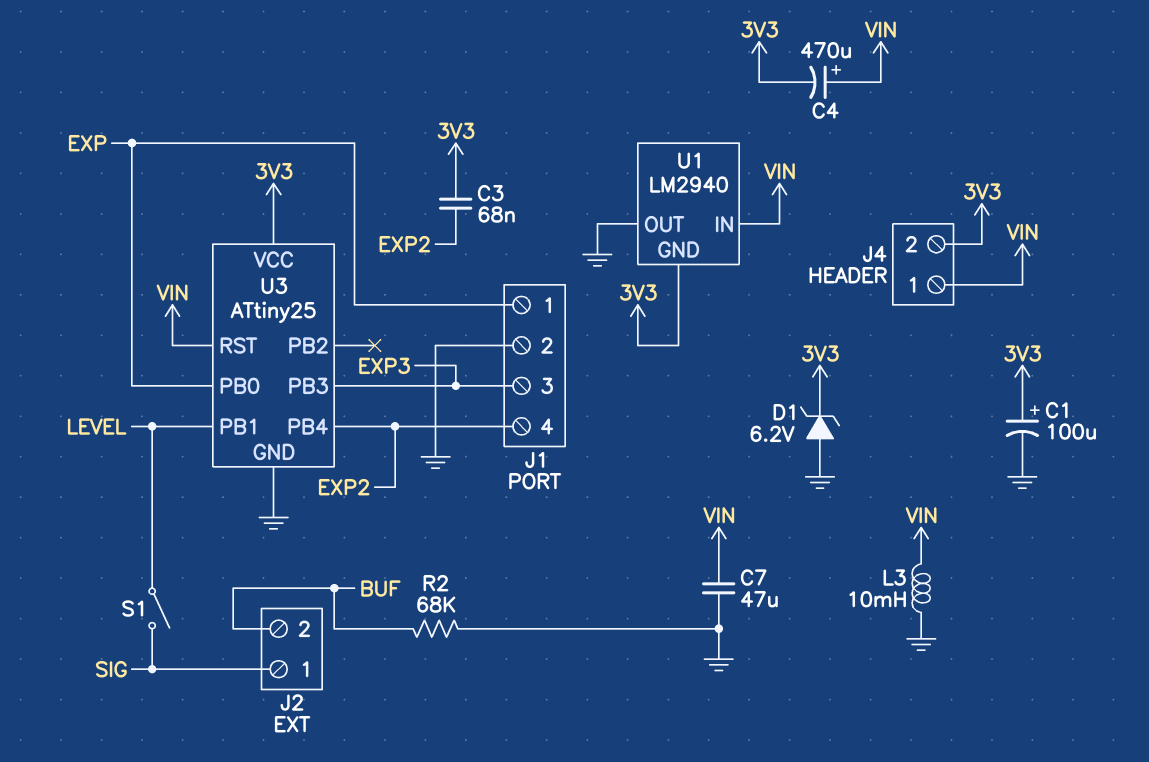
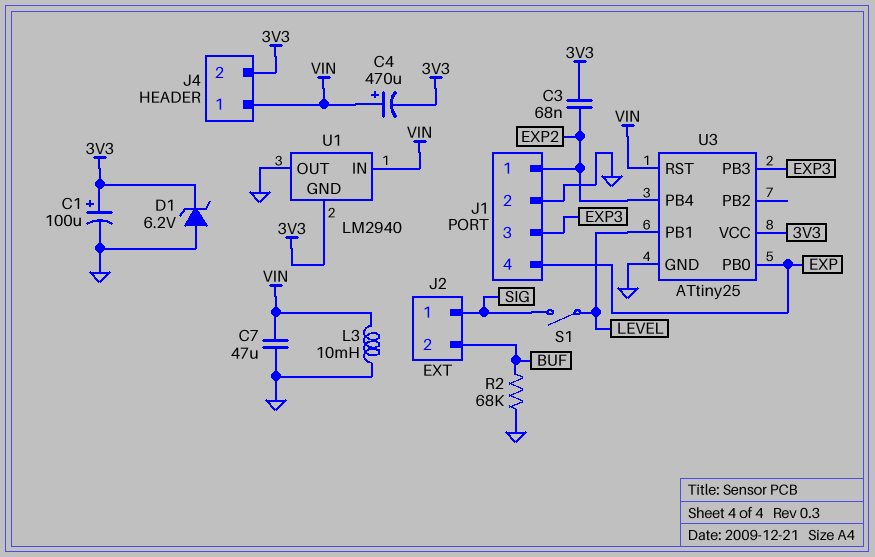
J1 pin 1: EXP -> EXP2
J1 pin 4: EXP2 -> EXP

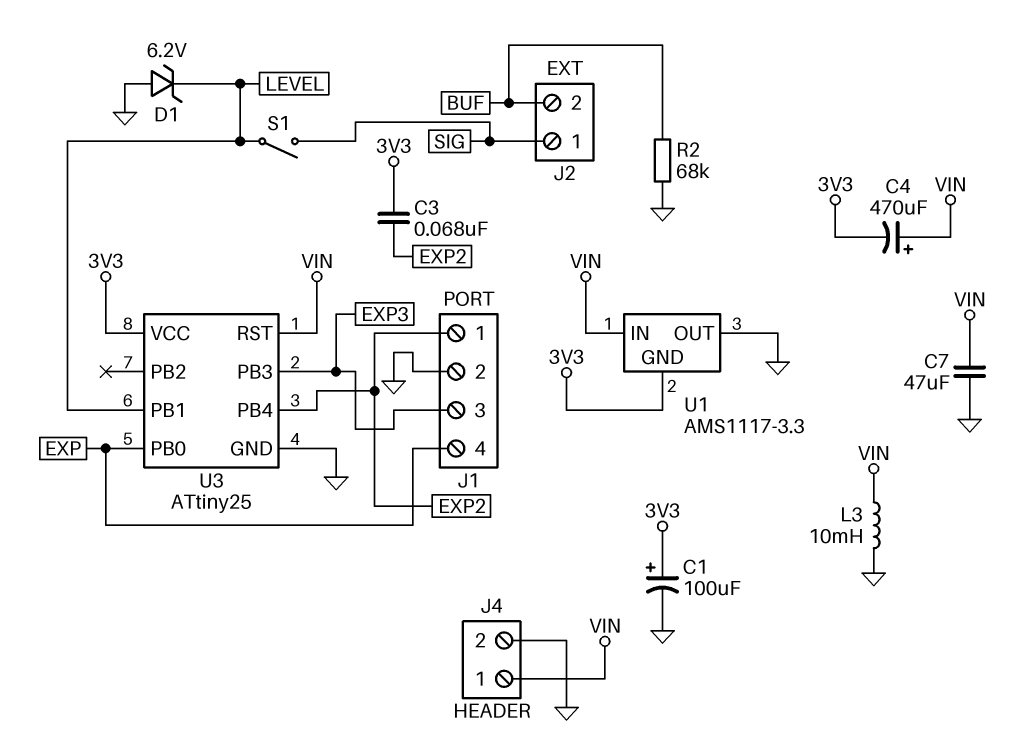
D1: zener 6.2V (A GND, K 3V3) -> zener 6.2V (A GND, K LEVEL)
J4 pin 2: 3V3 -> GND
U1: LM2940 -> AMS1117-3.3

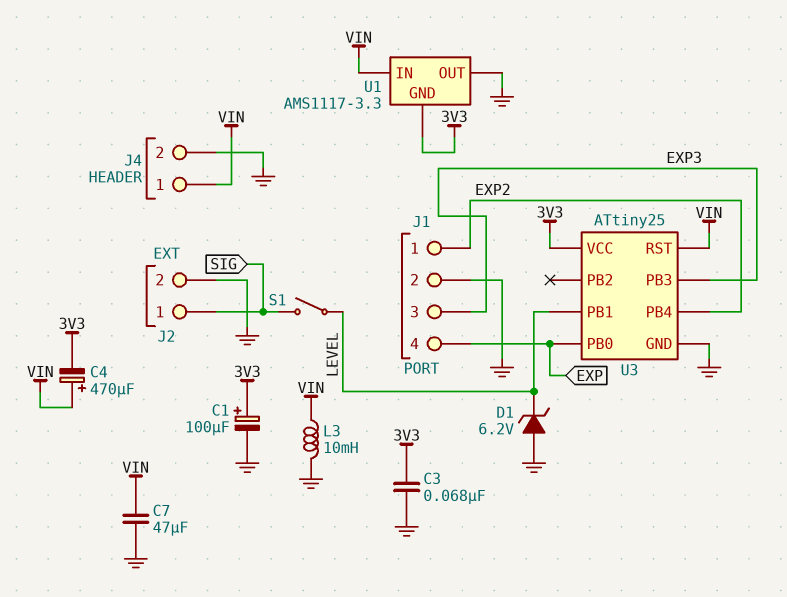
C3: 68nF (3V3, EXP2) -> 68nF (3V3, GND)
J2 pin 2: BUF -> GND
R2: 68k (BUF, GND) -> none

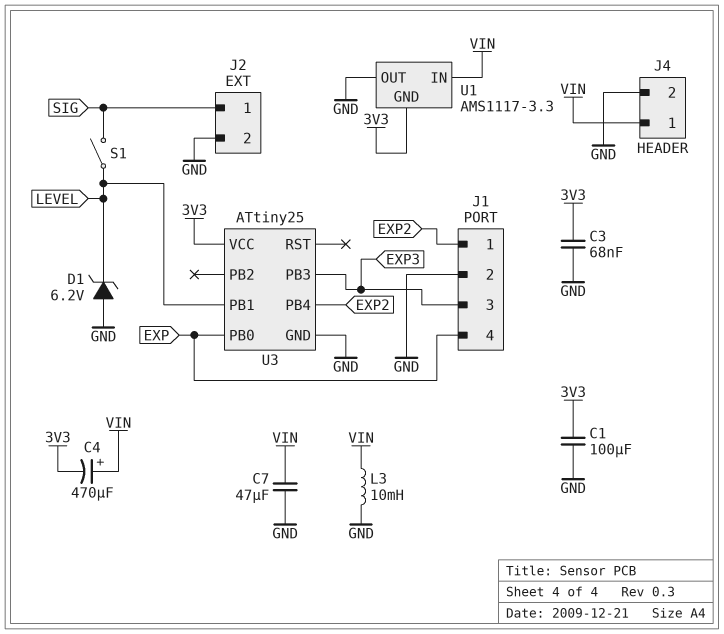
C1: 100uF (plus 3V3, minus GND) -> 100uF (3V3, GND)
U3 pin RST: VIN -> none

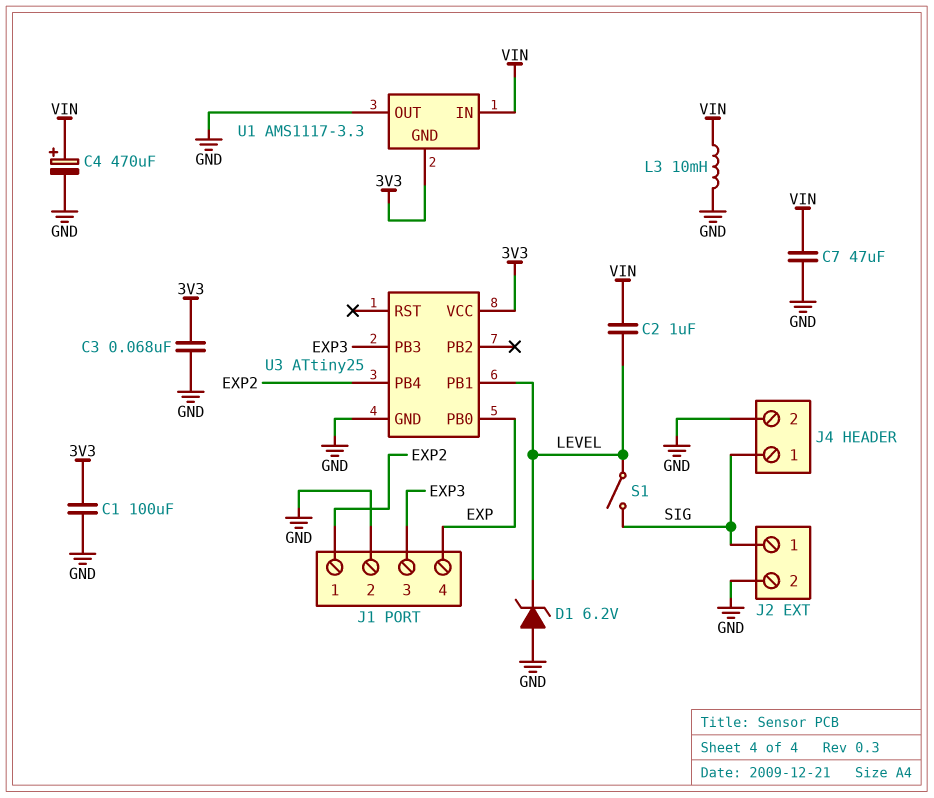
C2: none -> 1uF (LEVEL, VIN)
C4: 470uF (plus VIN, minus 3V3) -> 470uF (plus VIN, minus GND)
J4 pin 1: VIN -> SIG

